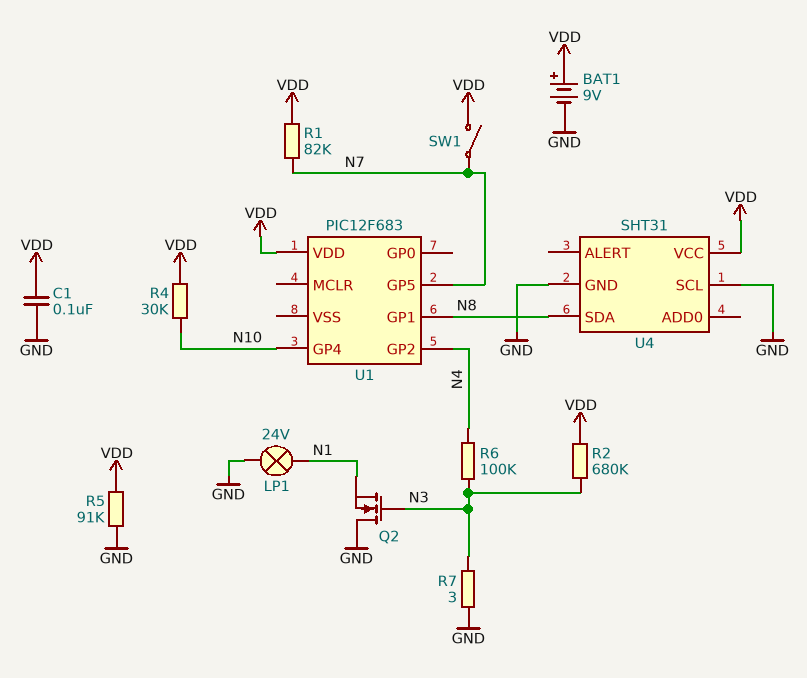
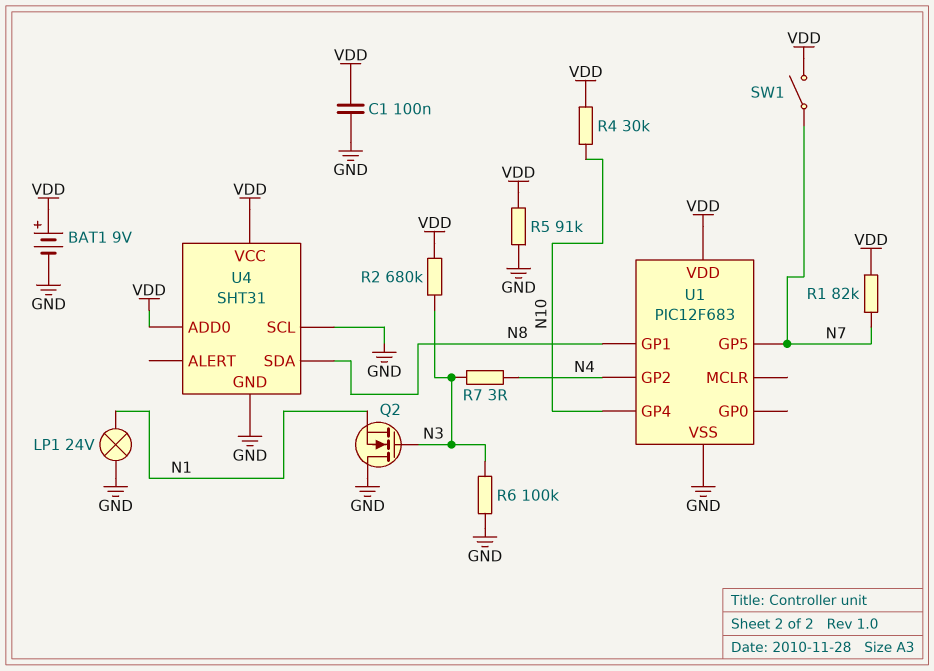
R6: 100k (N3, N4) -> 100k (GND, N3)
R7: 3 (GND, N3) -> 3 (N3, N4)
U1 pin VSS: none -> GND
U4 pin ADD0: none -> VDD

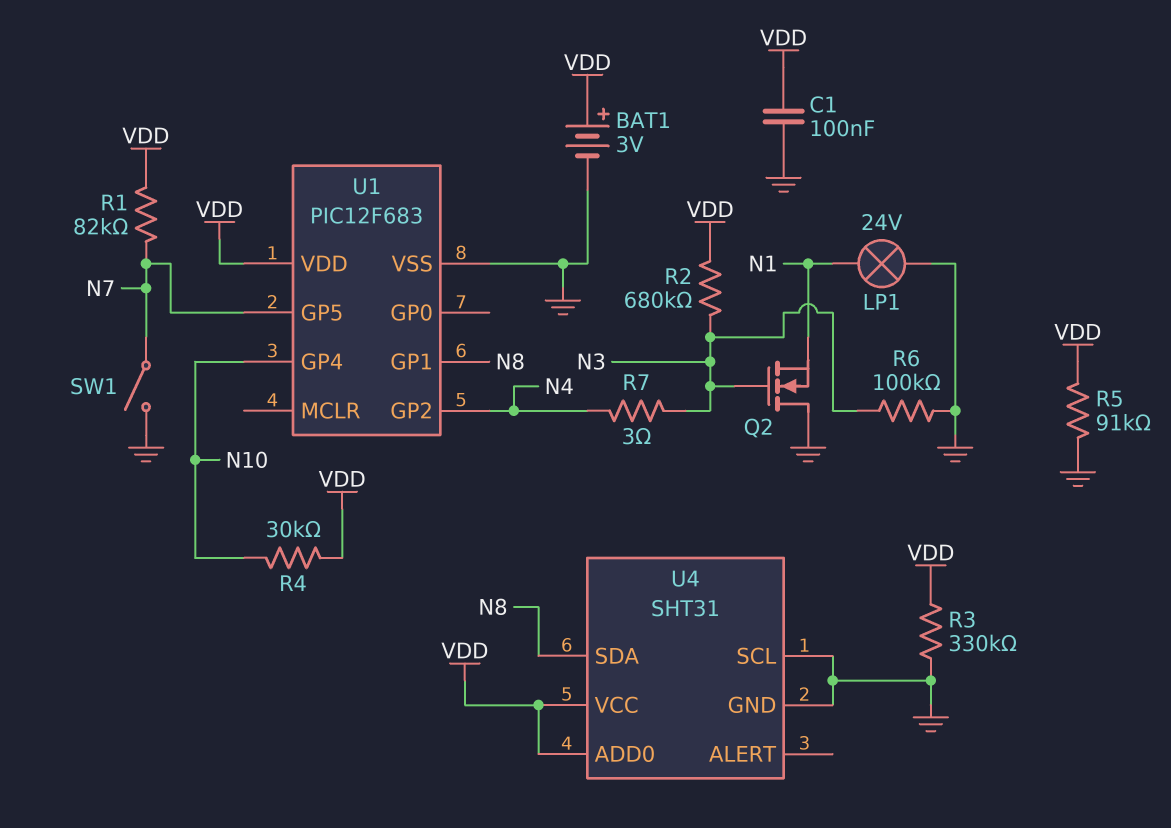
BAT1: 9V (plus VDD, minus GND) -> 3V (plus VDD, minus GND)
R3: none -> 330k (GND, VDD)
SW1: switch (N7, VDD) -> switch (GND, N7)

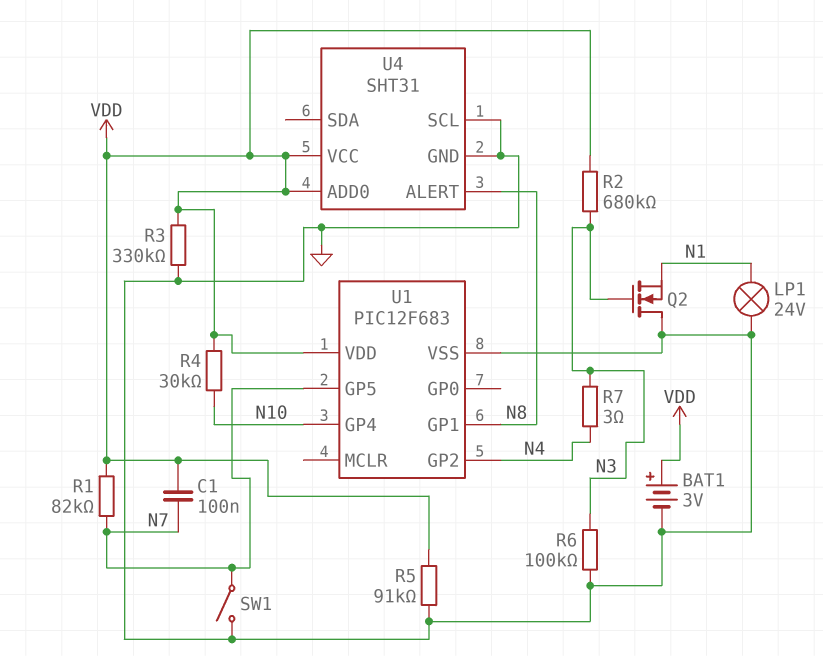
C1: 100nF (GND, VDD) -> 100nF (N7, VDD)
U4 pin ALERT: none -> N8
U4 pin SDA: N8 -> none

